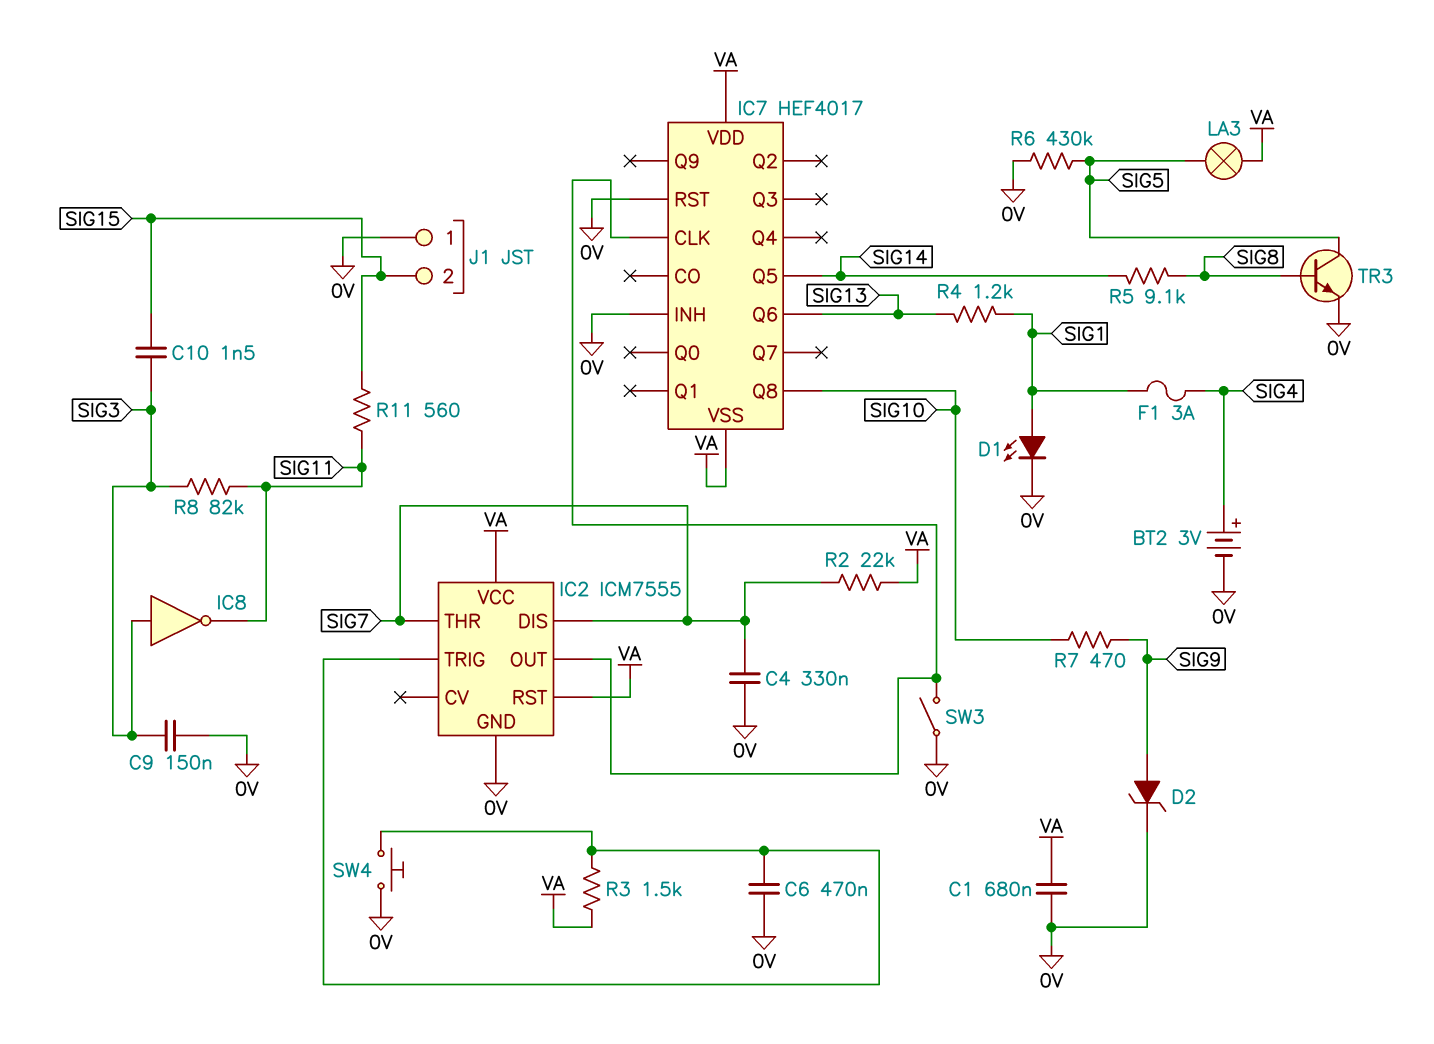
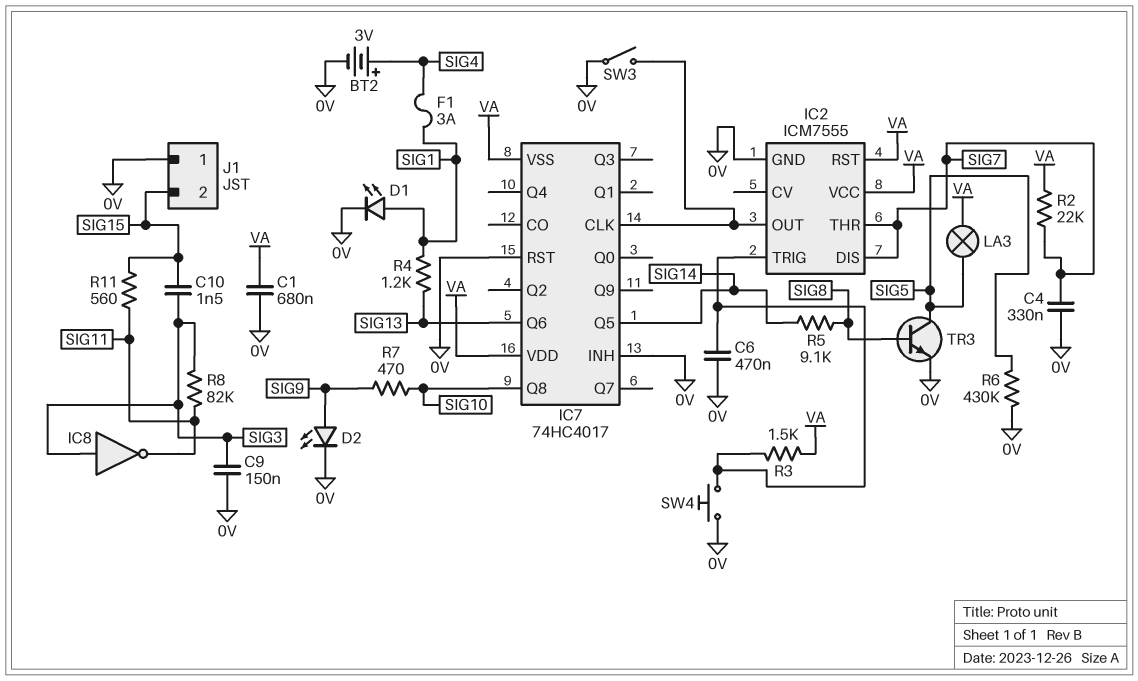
D2: zener (A SIG9, K 0V) -> LED (A SIG9, K 0V)
IC7: HEF4017 -> 74HC4017

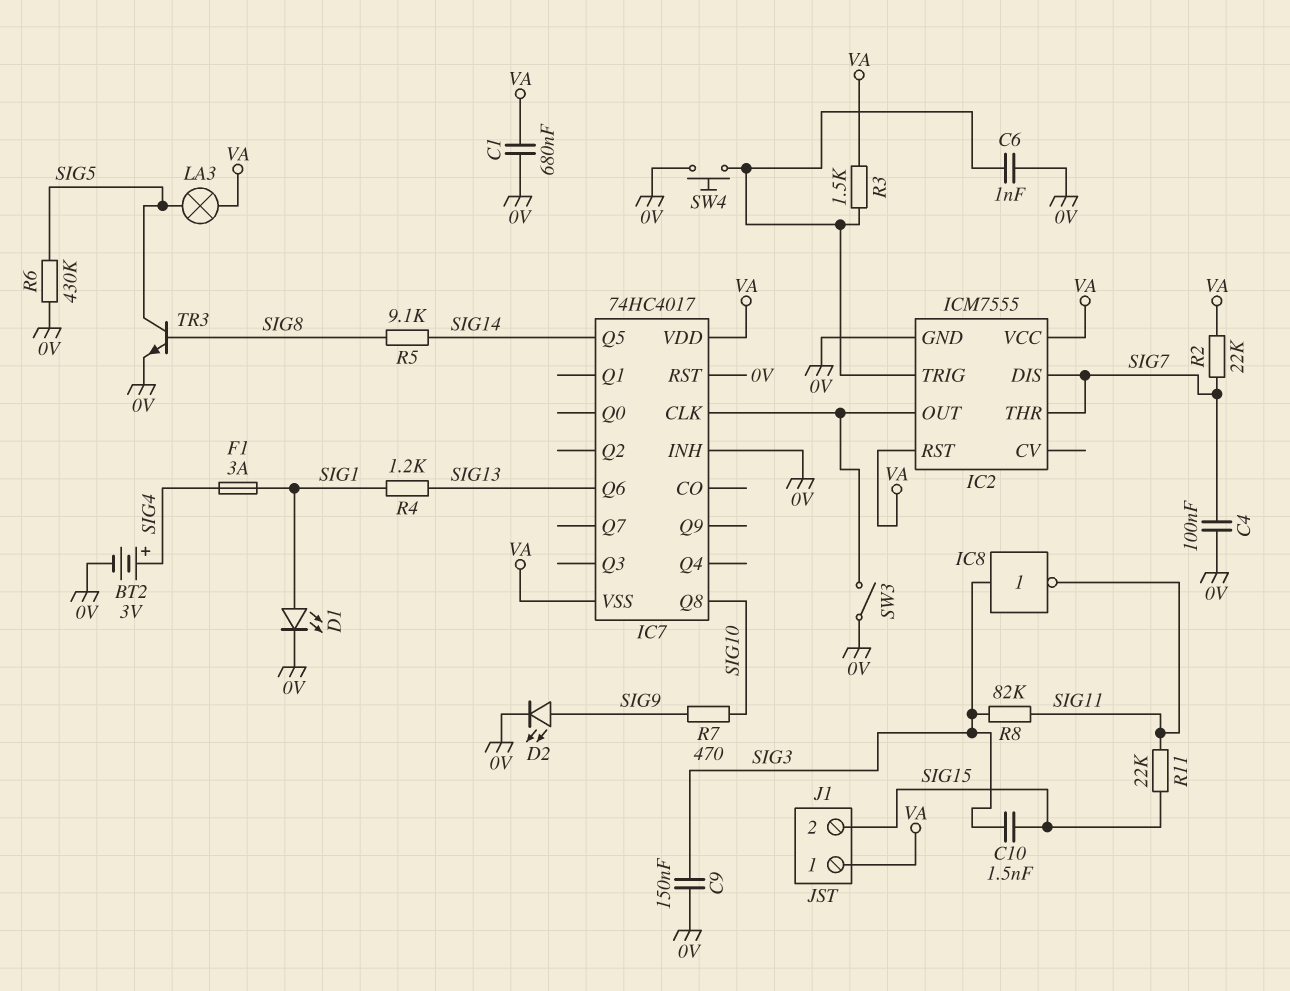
C4: 330nF (0V, SIG7) -> 100nF (0V, SIG7)
C6: 470nF (0V, IC2/TRIG) -> 1nF (0V, IC2/TRIG)
J1 pin 1: 0V -> VA
R11: 560 (SIG11, SIG15) -> 22k (SIG11, SIG15)

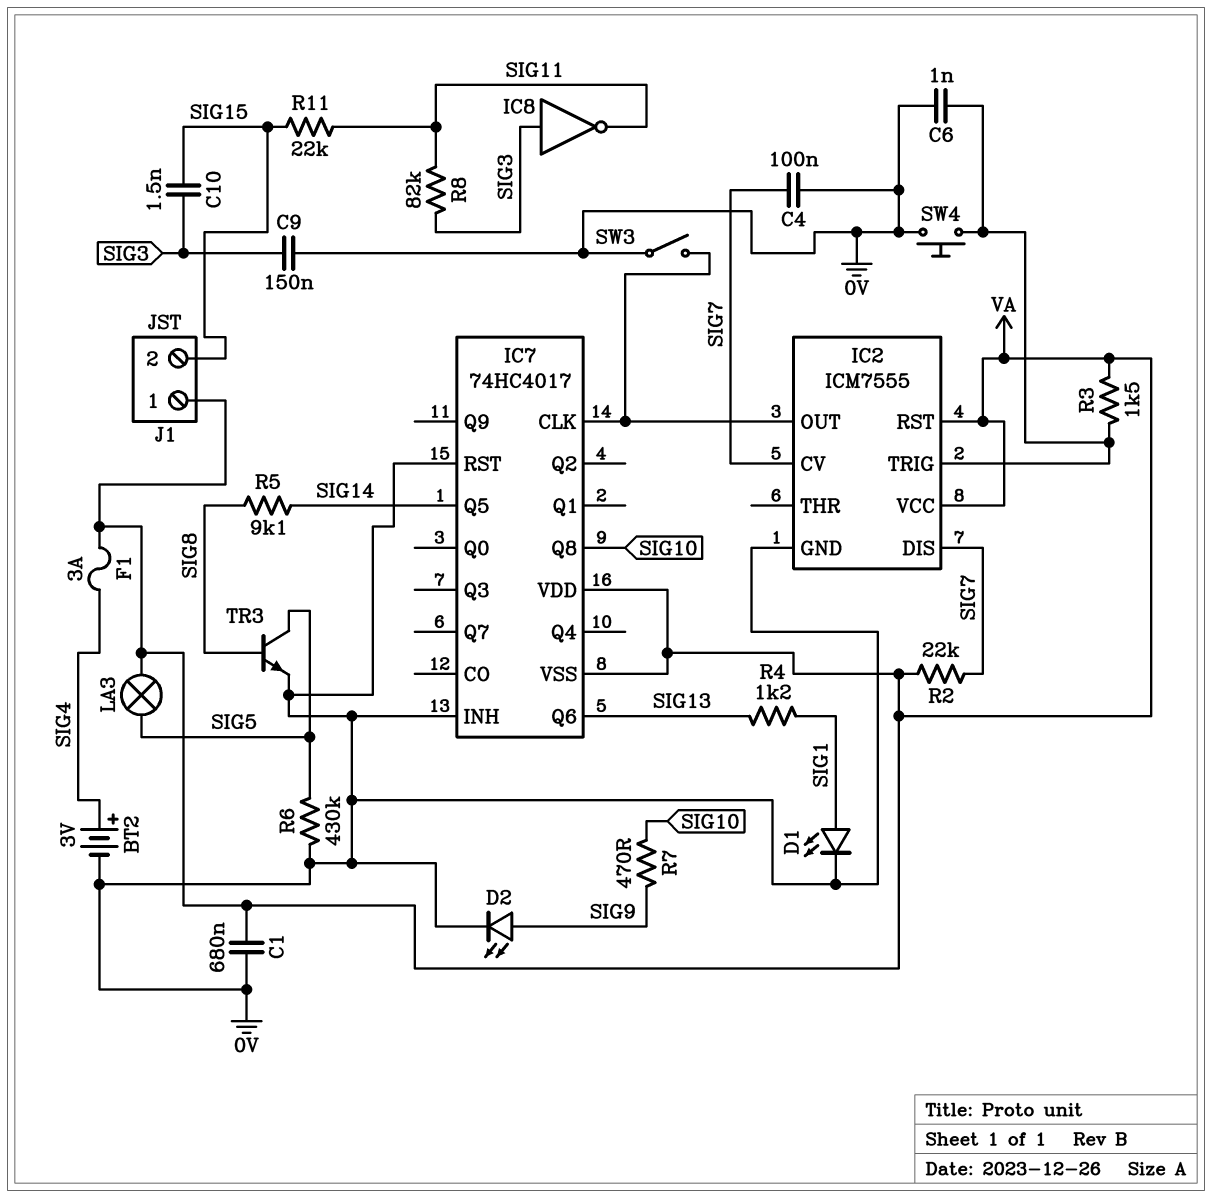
F1: 3A (SIG1, SIG4) -> 3A (SIG4, VA)
IC2 pin CV: none -> SIG7
IC2 pin THR: SIG7 -> none

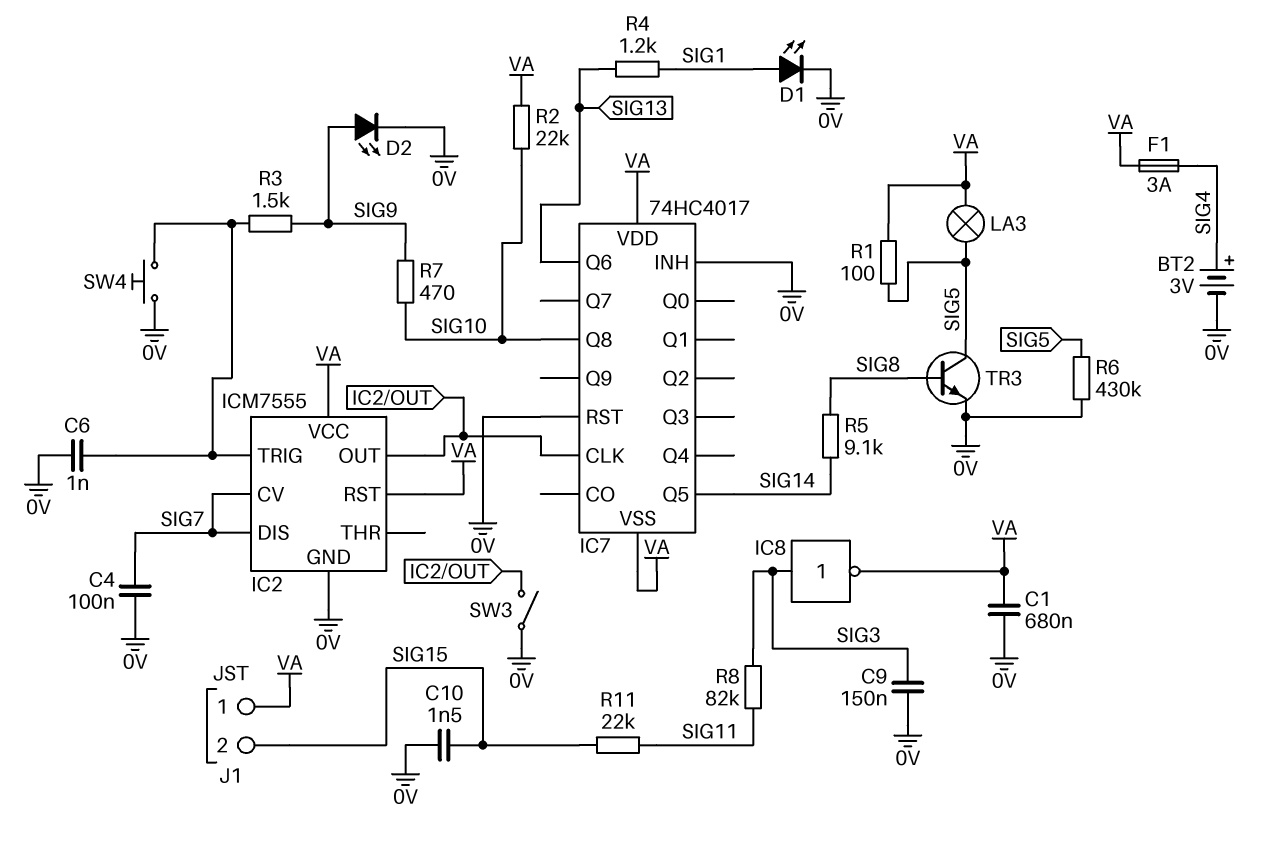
C10: 1.5nF (SIG3, SIG15) -> 1.5nF (0V, SIG15)
IC8: NOT (in SIG3, out SIG11) -> NOT (in SIG3, out VA)
R1: none -> 100 (SIG5, VA)
R2: 22k (SIG7, VA) -> 22k (SIG10, VA)
R3: 1.5k (IC2/TRIG, VA) -> 1.5k (IC2/TRIG, SIG9)

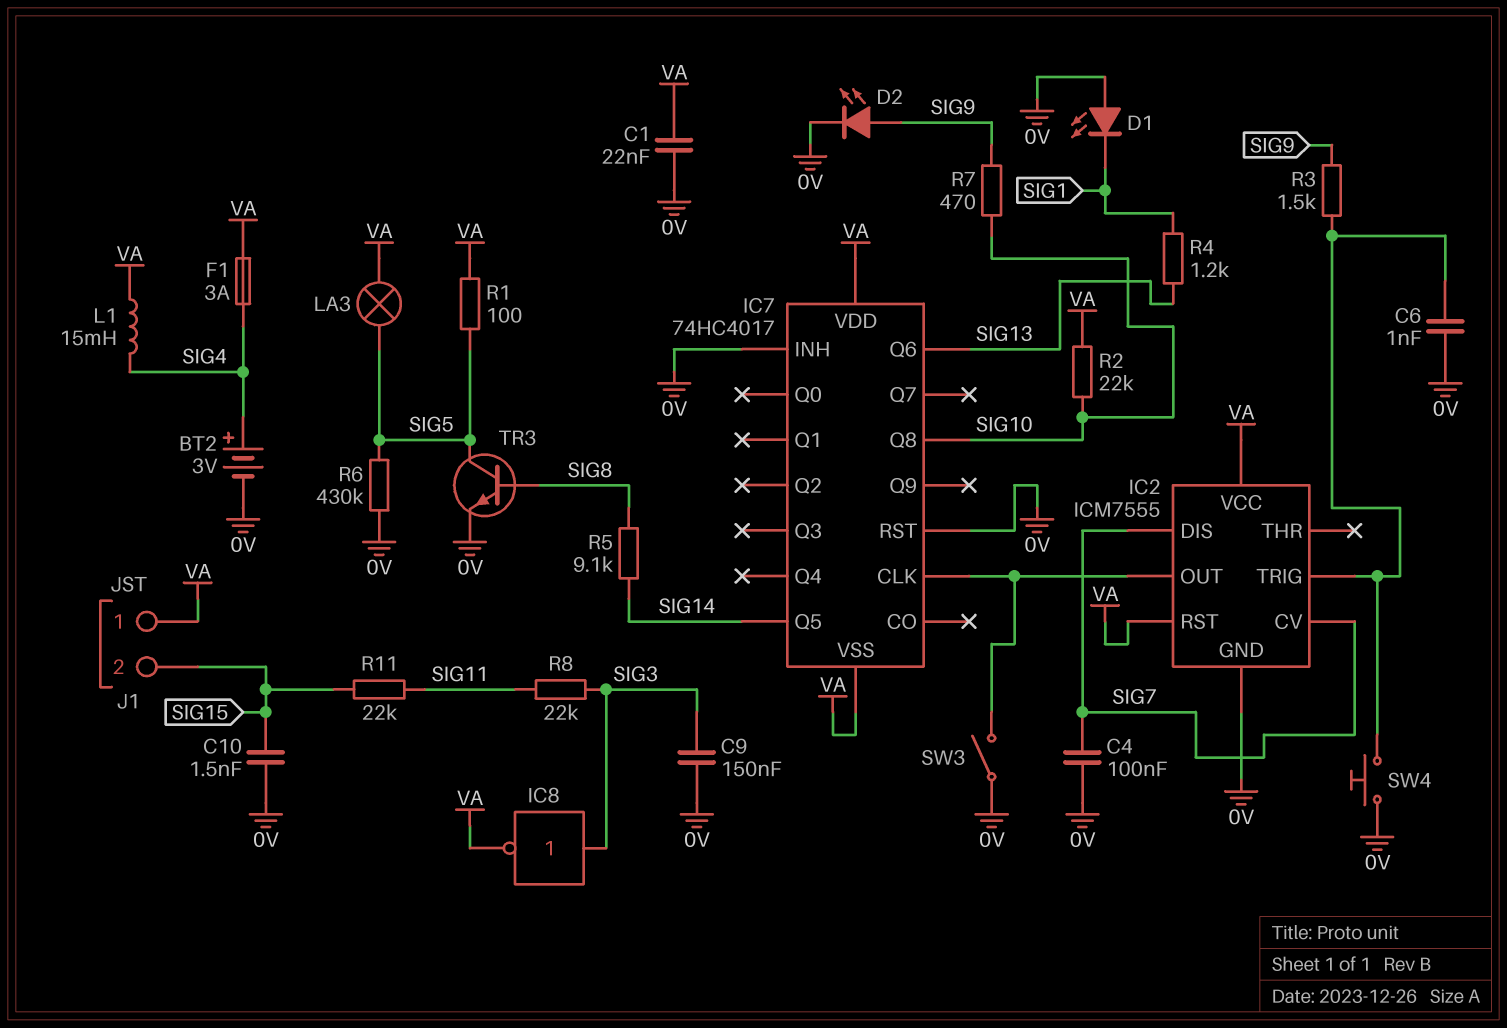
C1: 680nF (0V, VA) -> 22nF (0V, VA)
D1: LED (A SIG1, K 0V) -> LED (A 0V, K SIG1)
L1: none -> 15mH (SIG4, VA)
R8: 82k (SIG3, SIG11) -> 22k (SIG3, SIG11)

